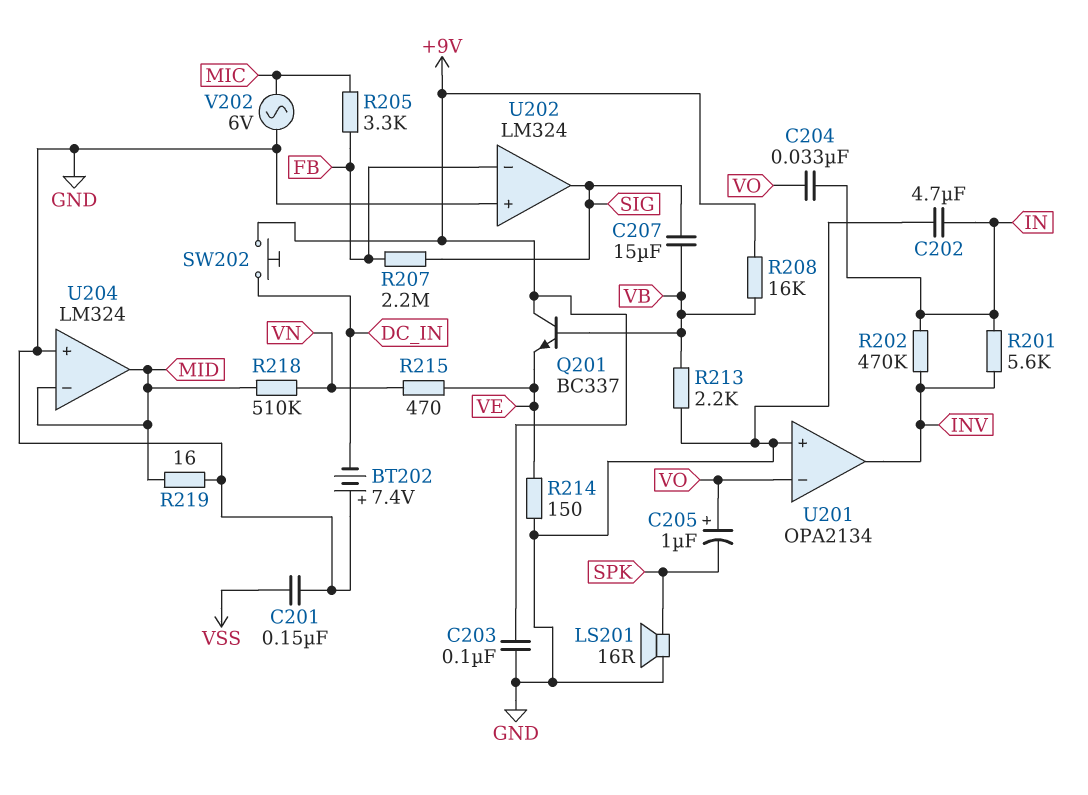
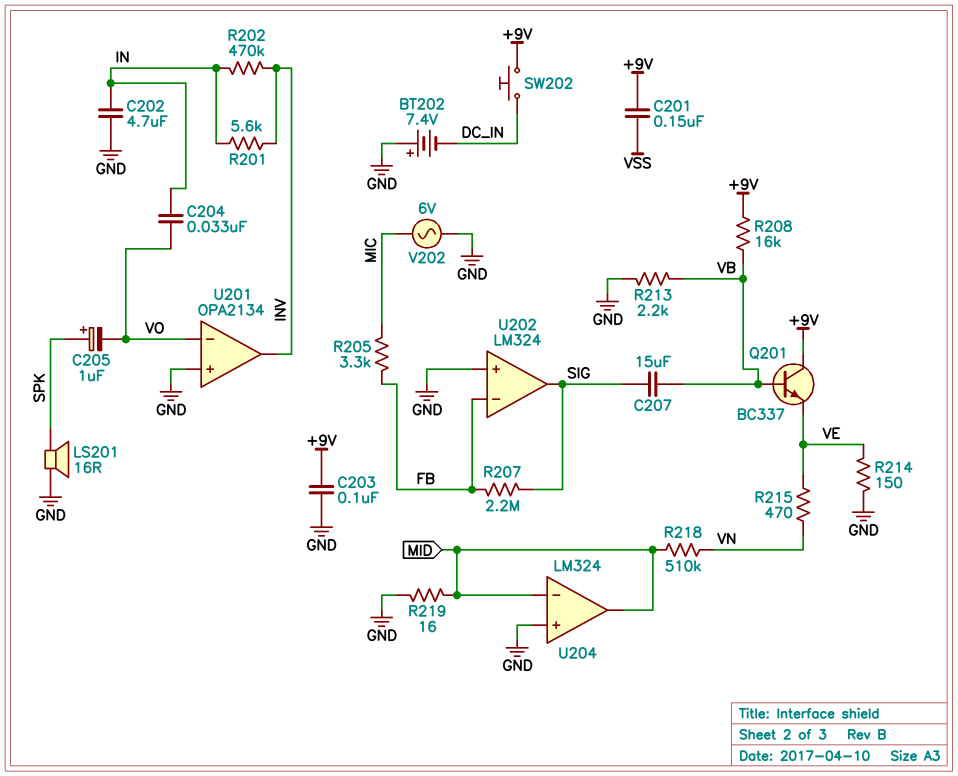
C201: 150nF (GND, VSS) -> 150nF (+9V, VSS)
C205: 1uF (plus VO, minus SPK) -> 1uF (plus SPK, minus VO)

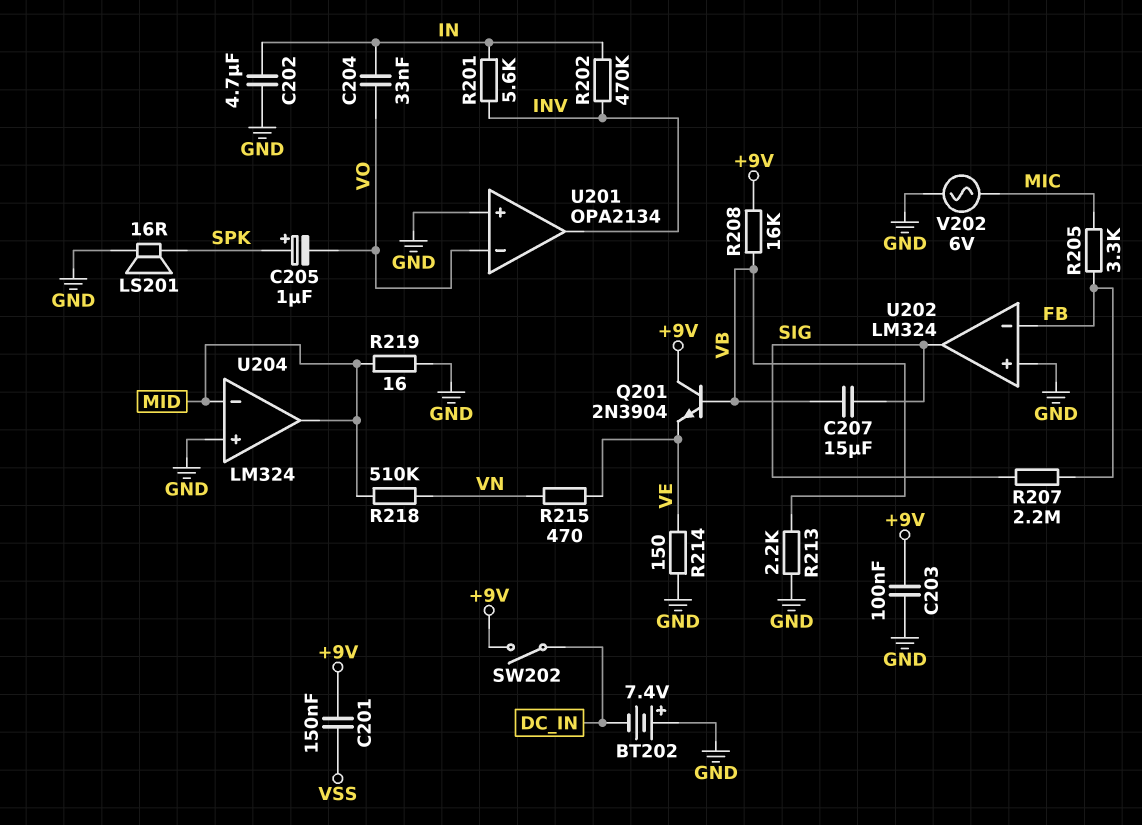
Q201: NPN BC337 (B VB, C +9V, E VE) -> NPN 2N3904 (B VB, C +9V, E VE)
SW202: button (+9V, DC_IN) -> switch (+9V, DC_IN)

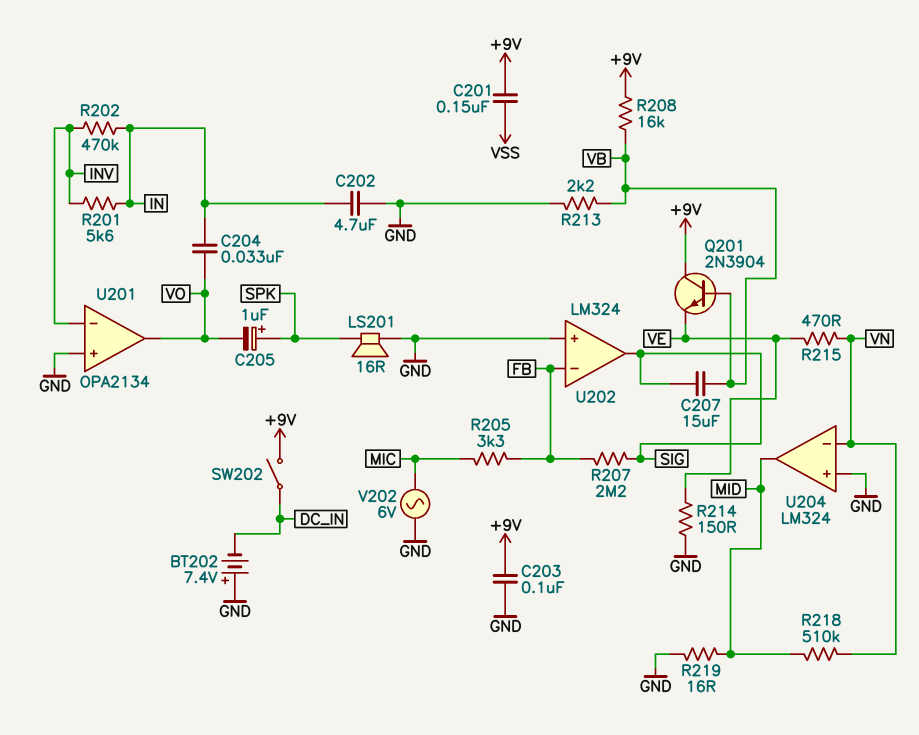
U201 pin in-: VO -> INV
U201 pin out: INV -> VO
U204 pin in-: MID -> VN

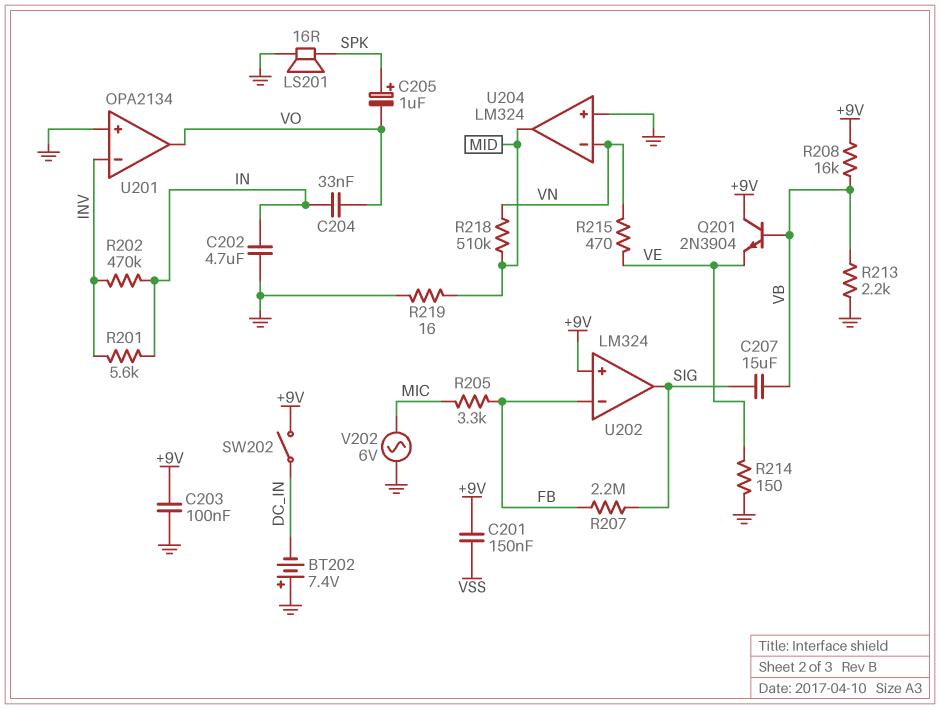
U202 pin in+: GND -> +9V

